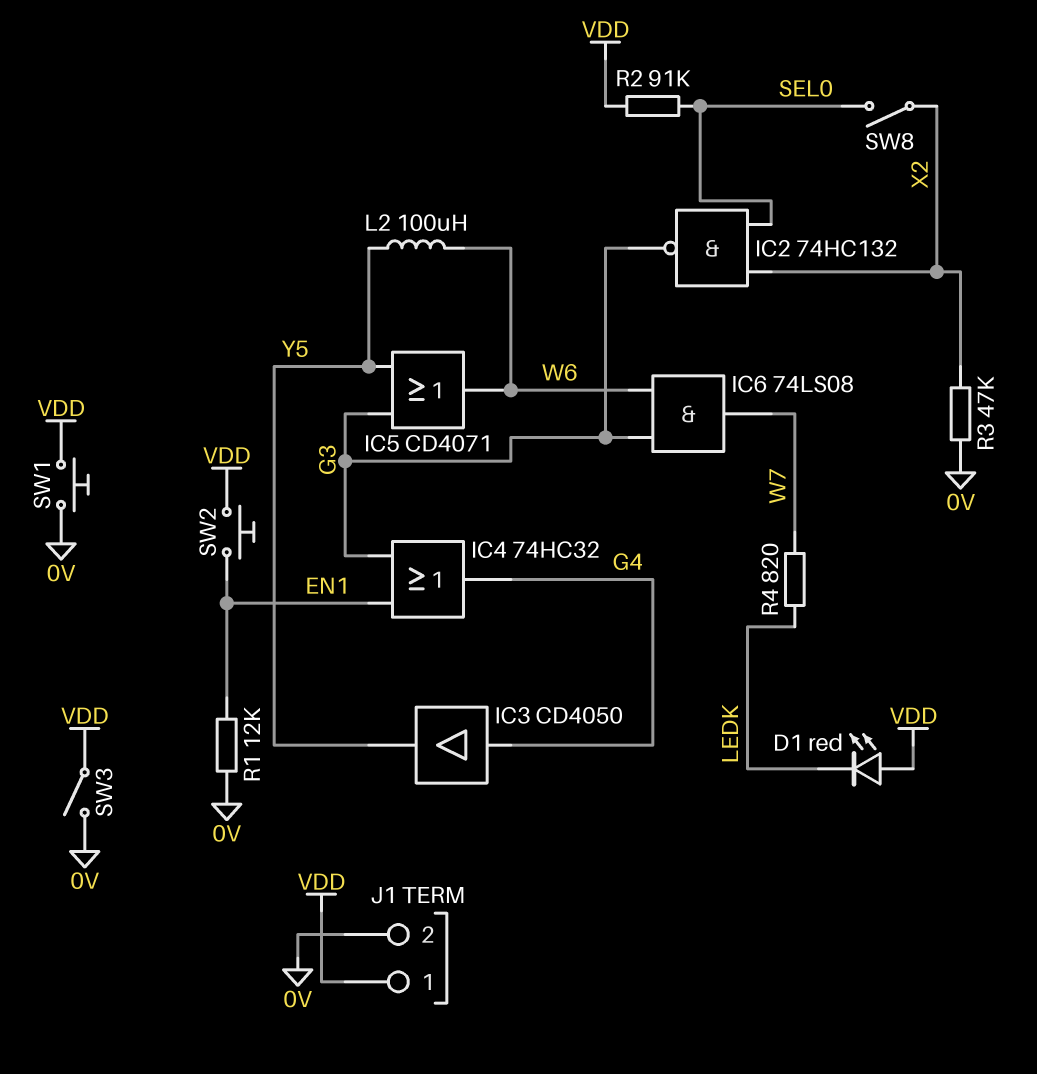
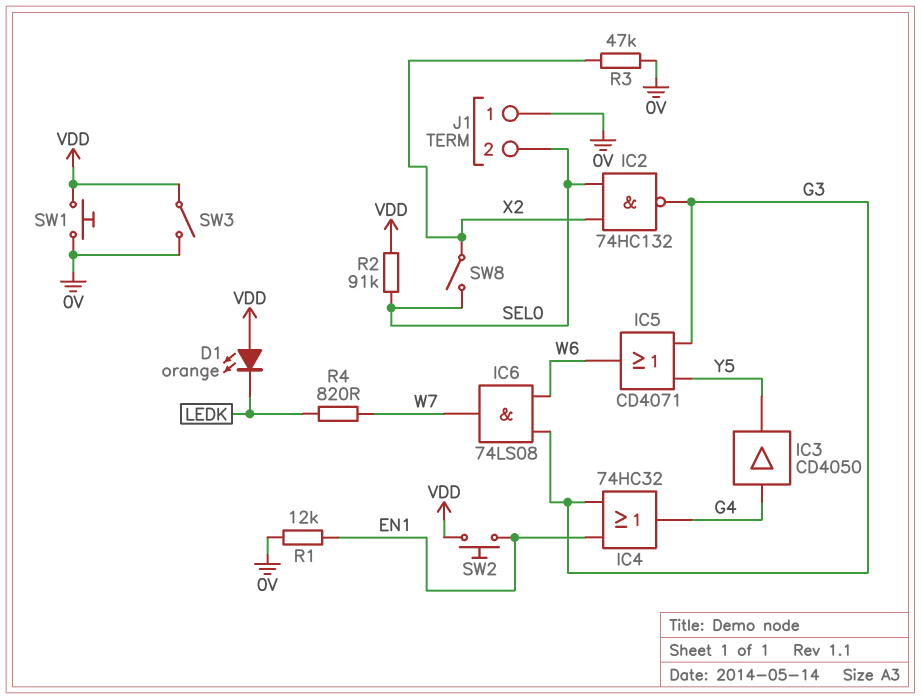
D1: LED red (A VDD, K LEDK) -> LED orange (A VDD, K LEDK)
J1 pin 1: VDD -> 0V
J1 pin 2: 0V -> SEL0
L2: 100uH (W6, Y5) -> none

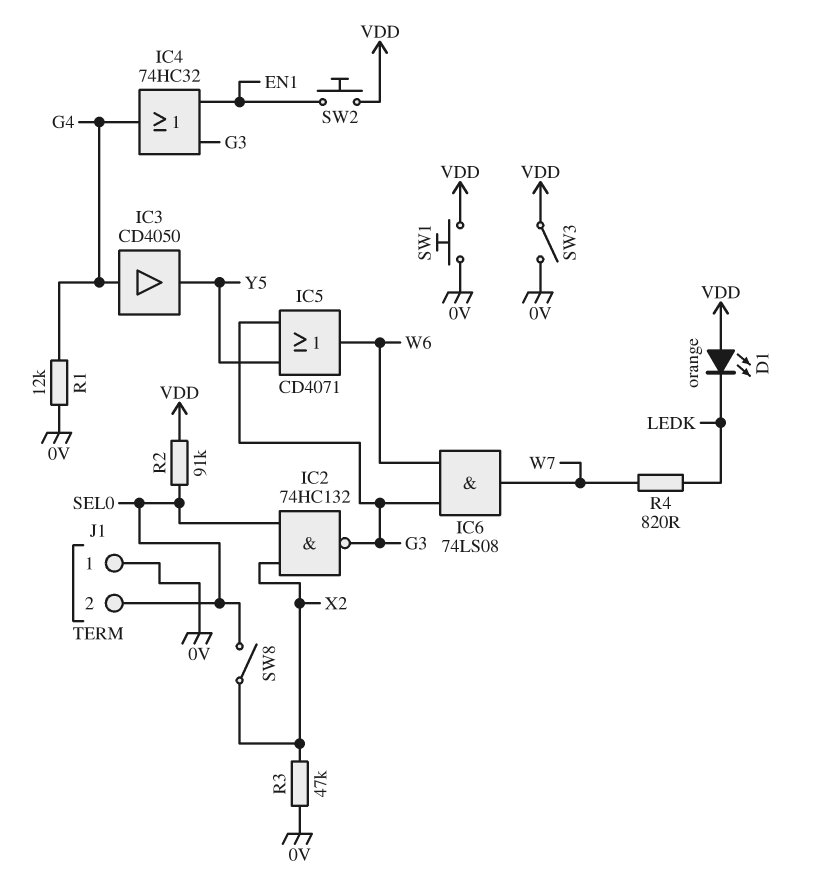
R1: 12k (0V, EN1) -> 12k (0V, G4)

